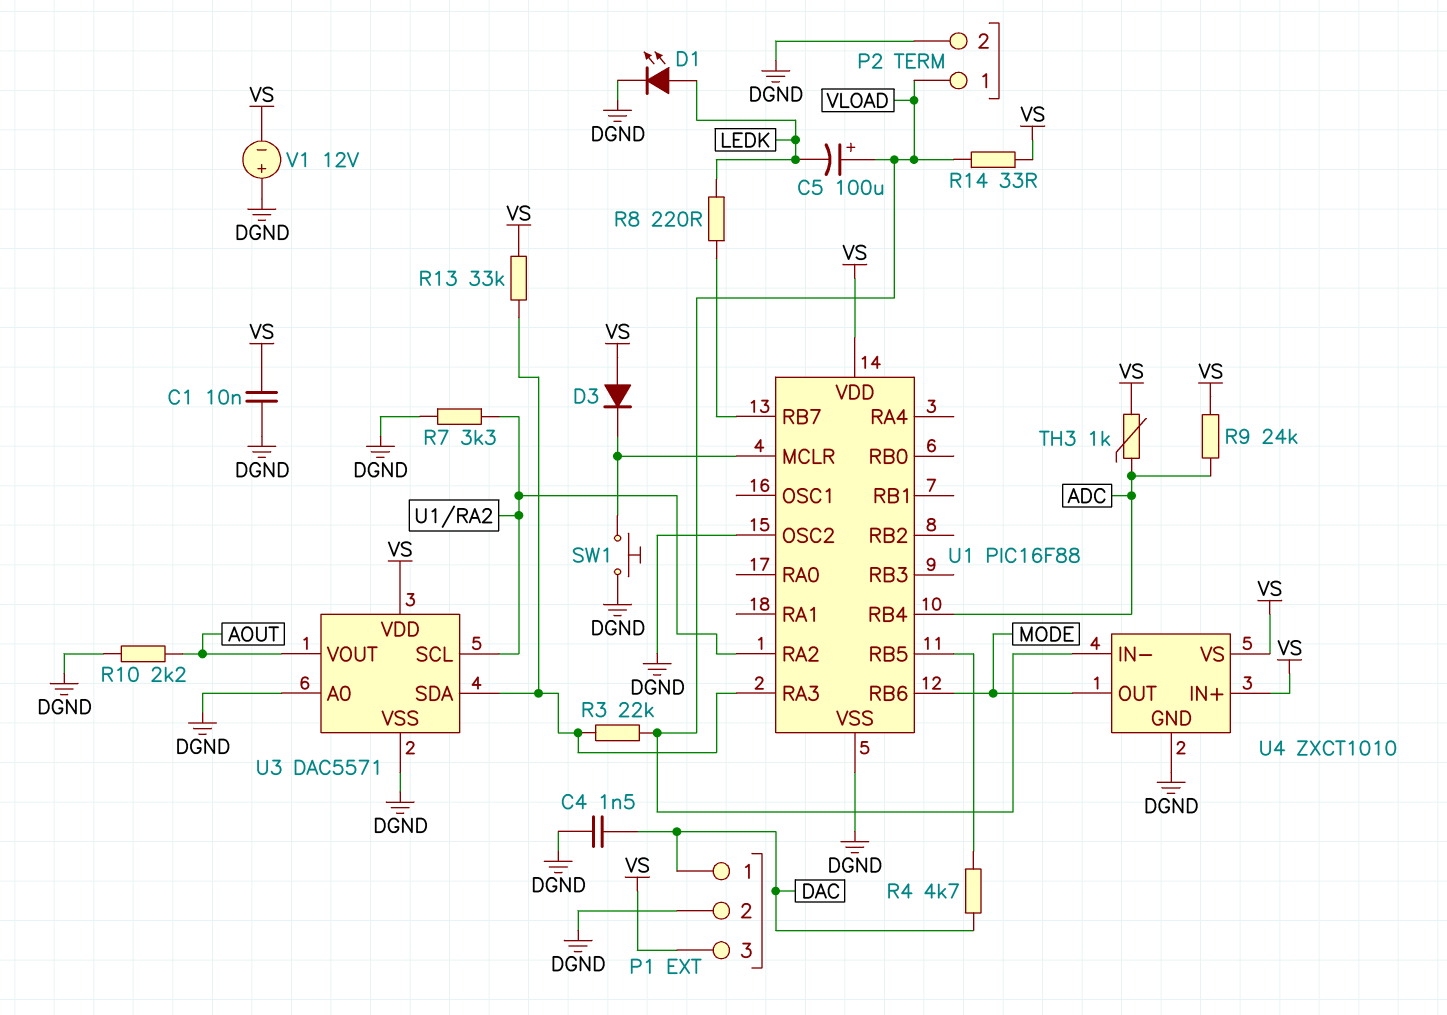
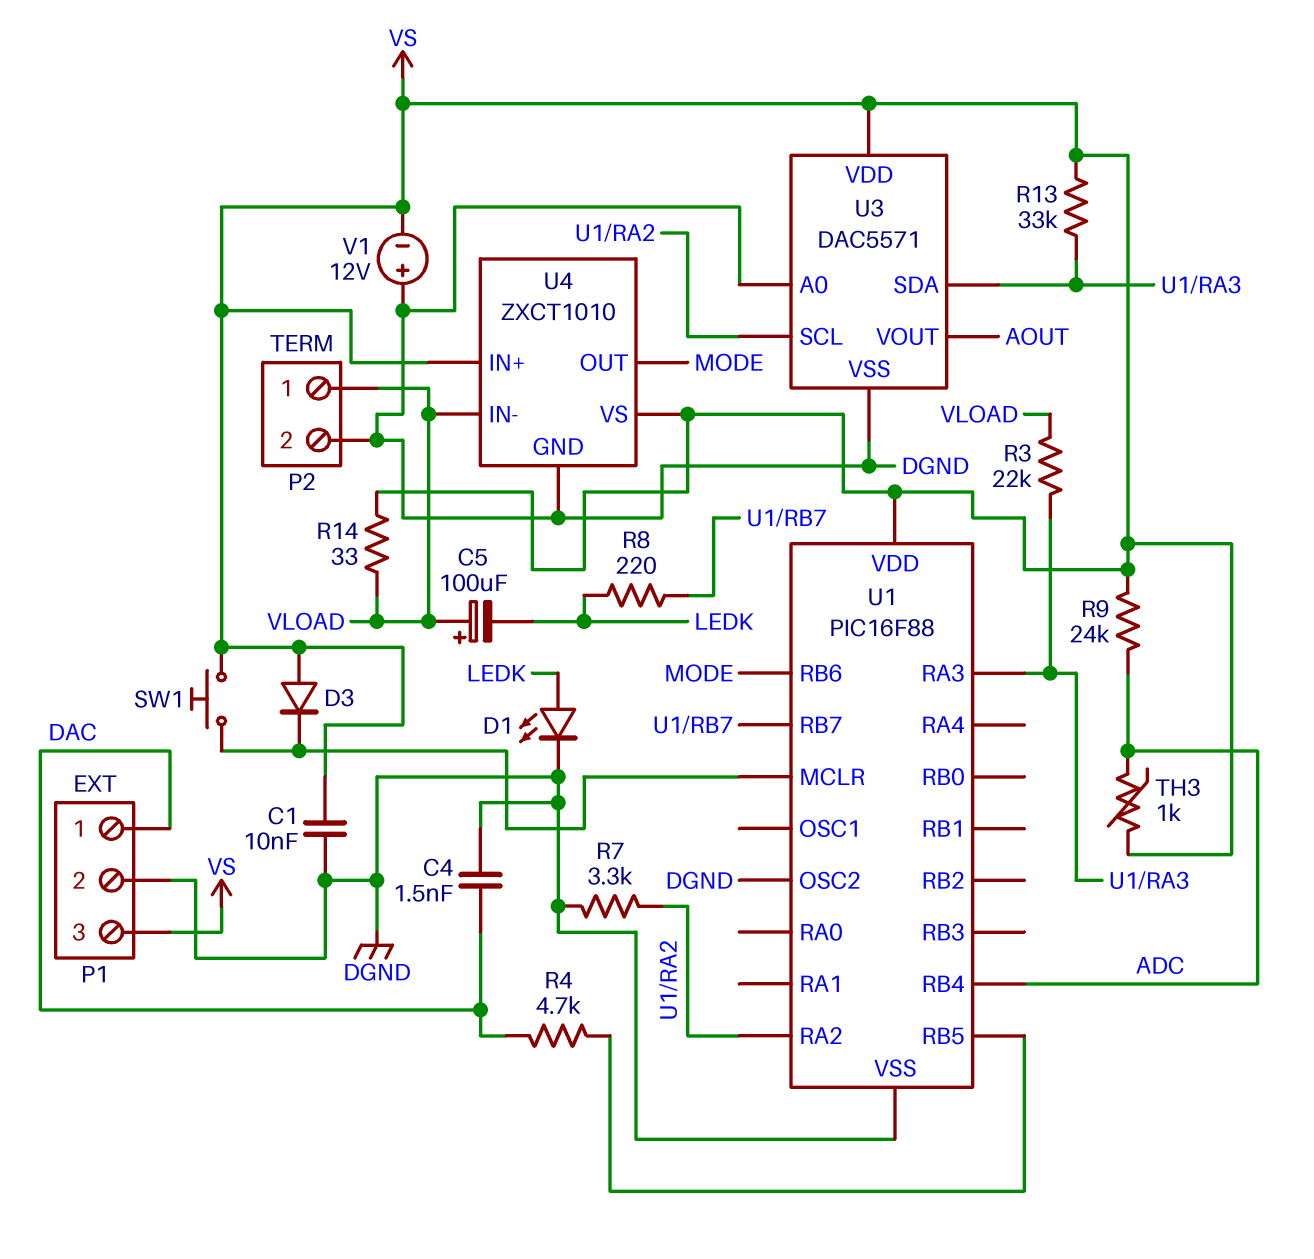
R10: 2.2k (AOUT, DGND) -> none
SW1: button (DGND, U1/MCLR) -> button (U1/MCLR, VS)

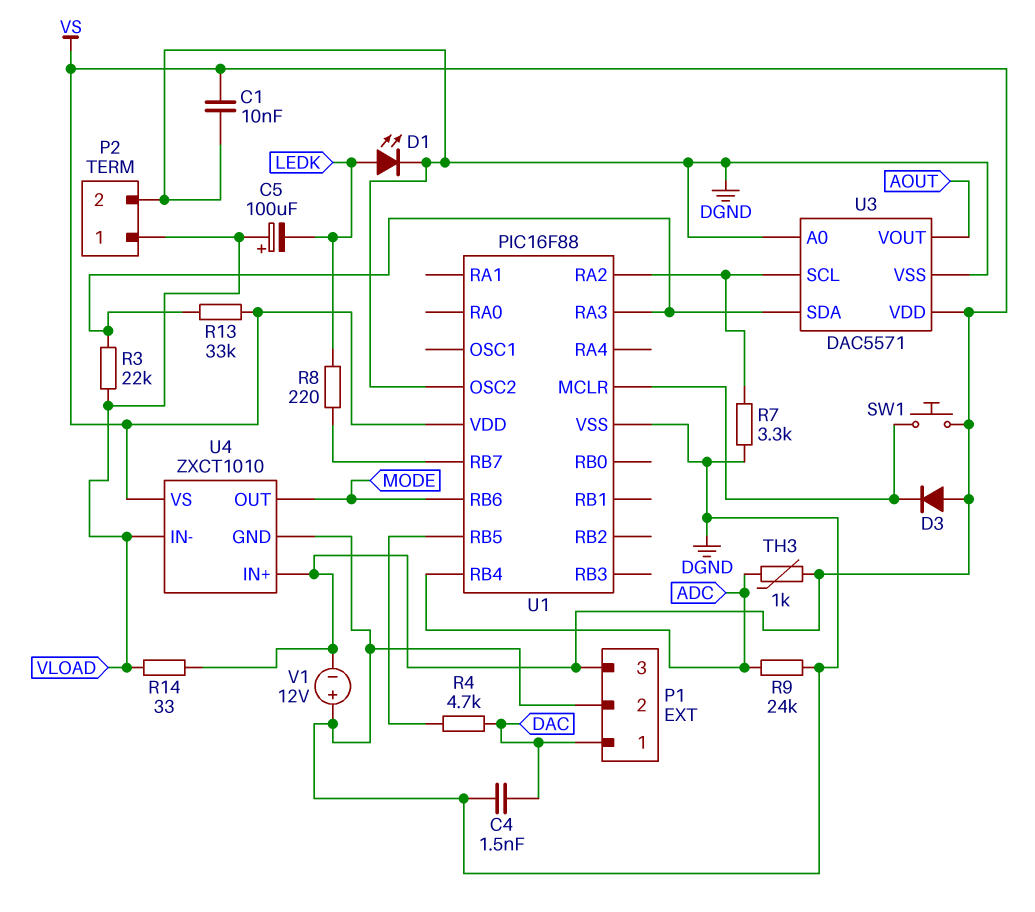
R9: 24k (ADC, VS) -> 24k (ADC, DGND)

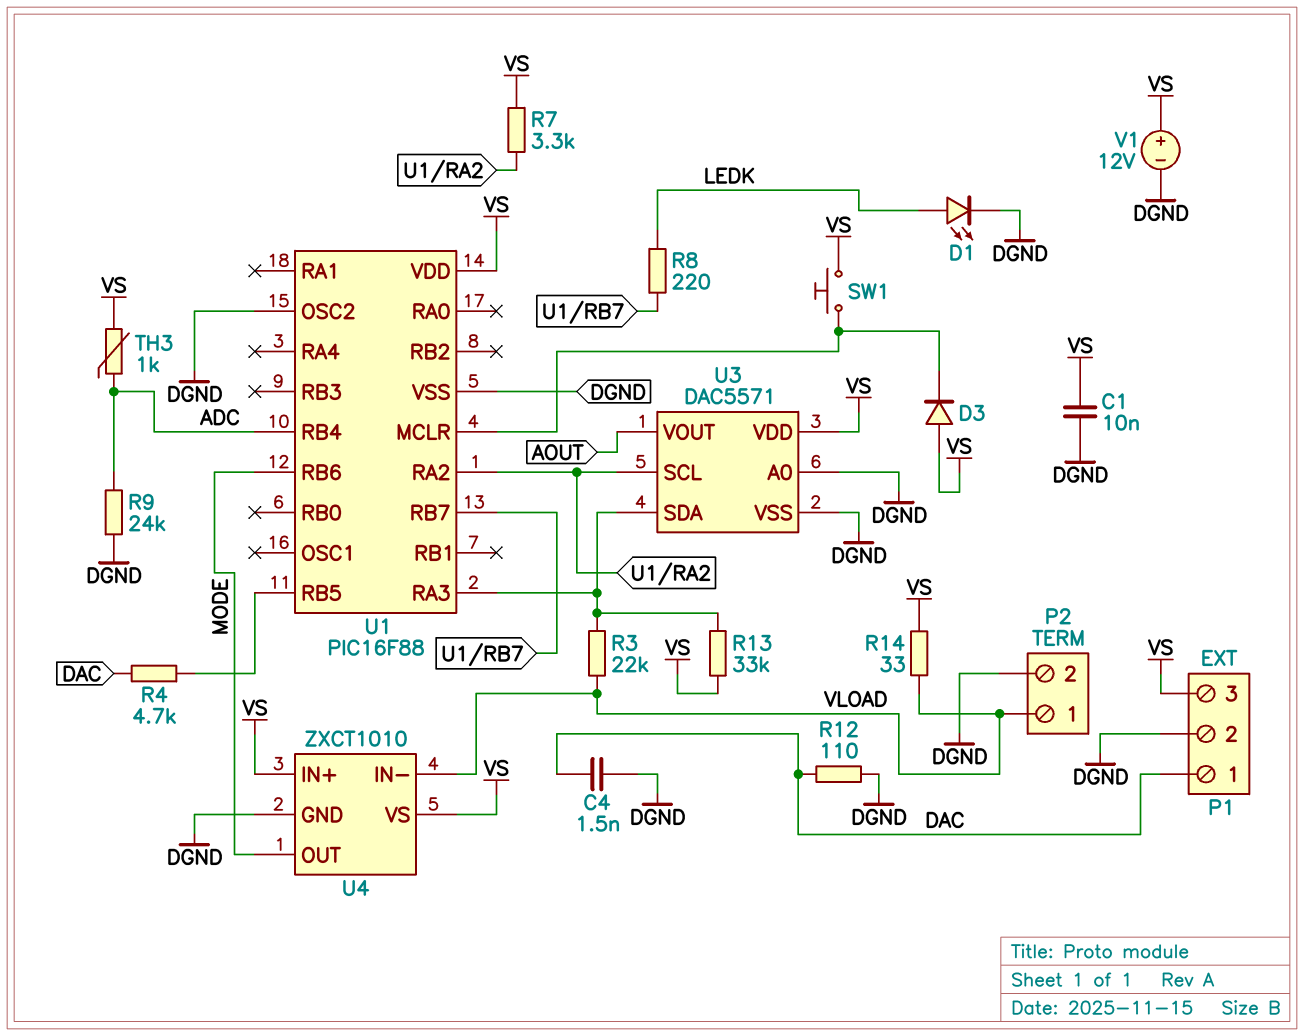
C5: 100uF (plus VLOAD, minus LEDK) -> none
R7: 3.3k (DGND, U1/RA2) -> 3.3k (U1/RA2, VS)
R12: none -> 110 (DAC, DGND)
V1: 12V (plus DGND, minus VS) -> 12V (plus VS, minus DGND)

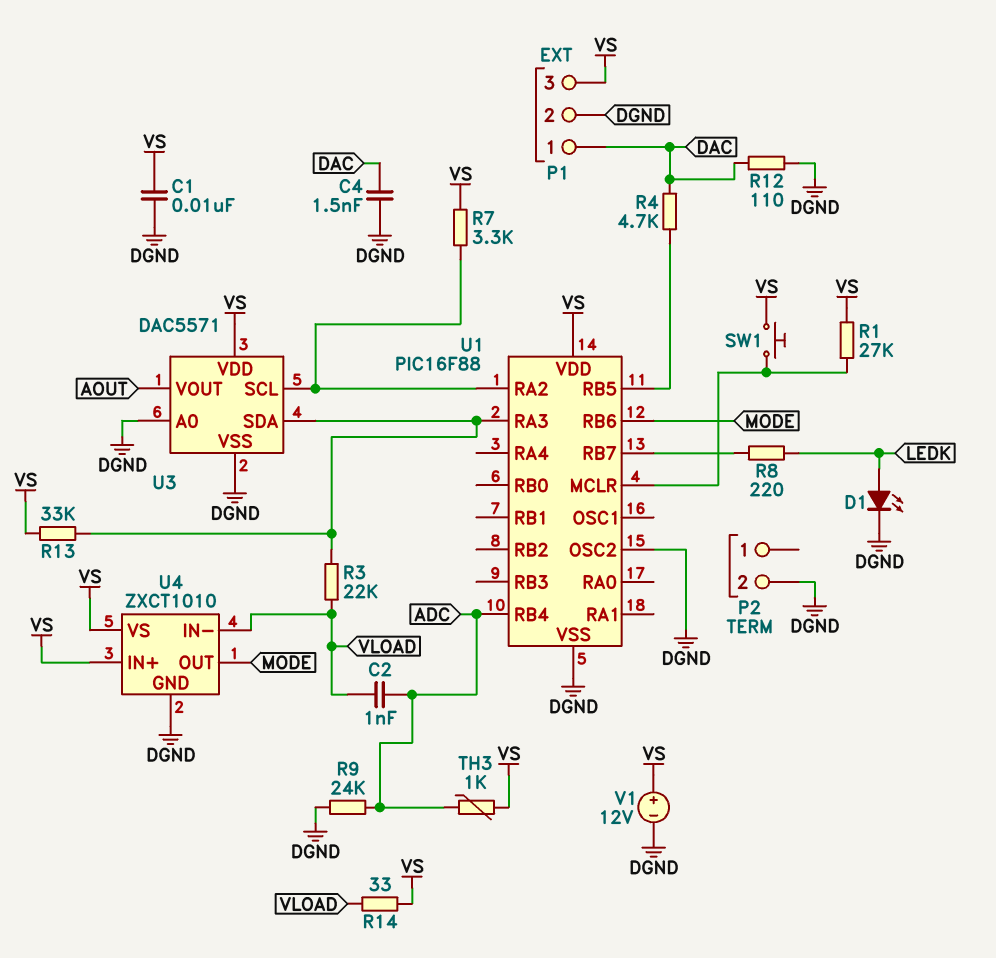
C2: none -> 1nF (ADC, VLOAD)
D3: diode (A VS, K U1/MCLR) -> none
P2 pin 1: VLOAD -> none
R1: none -> 27k (U1/MCLR, VS)

